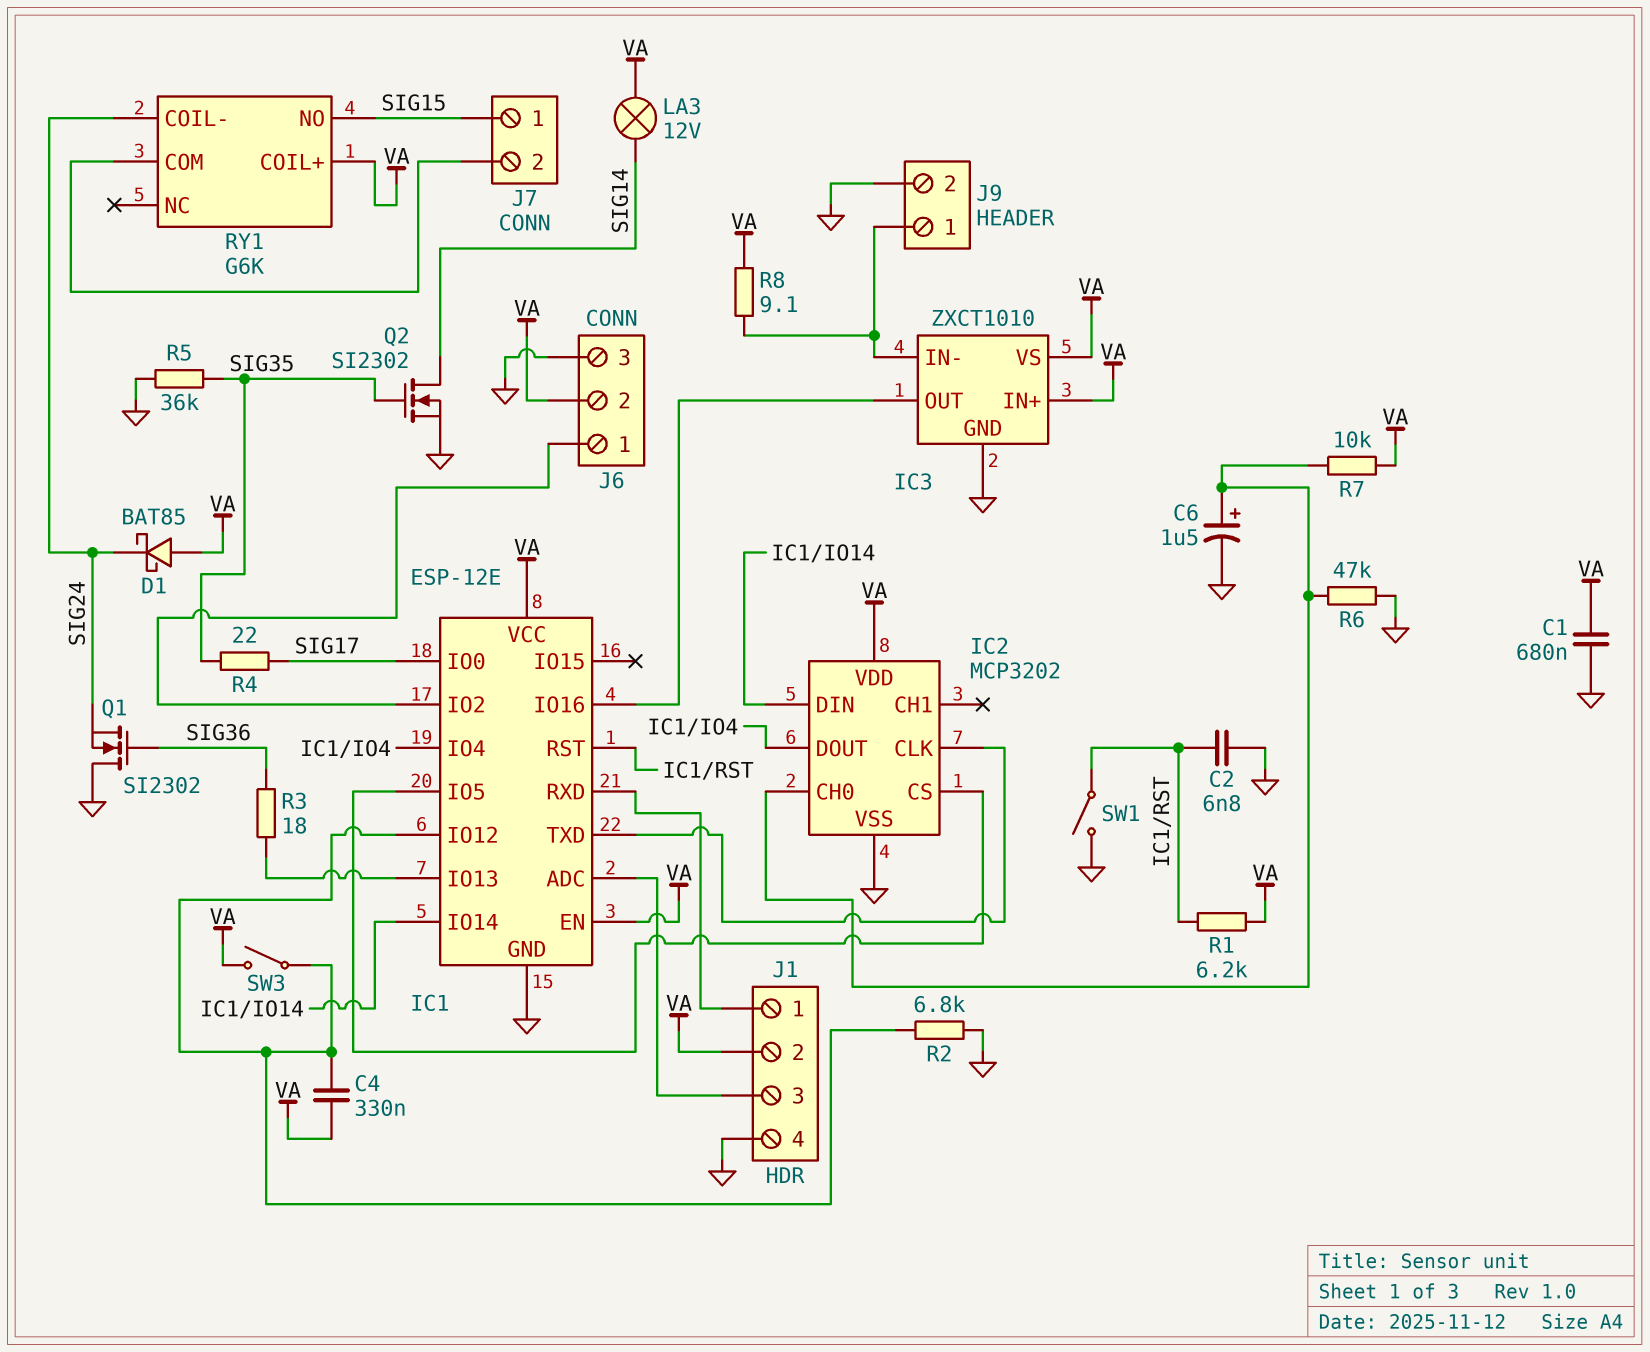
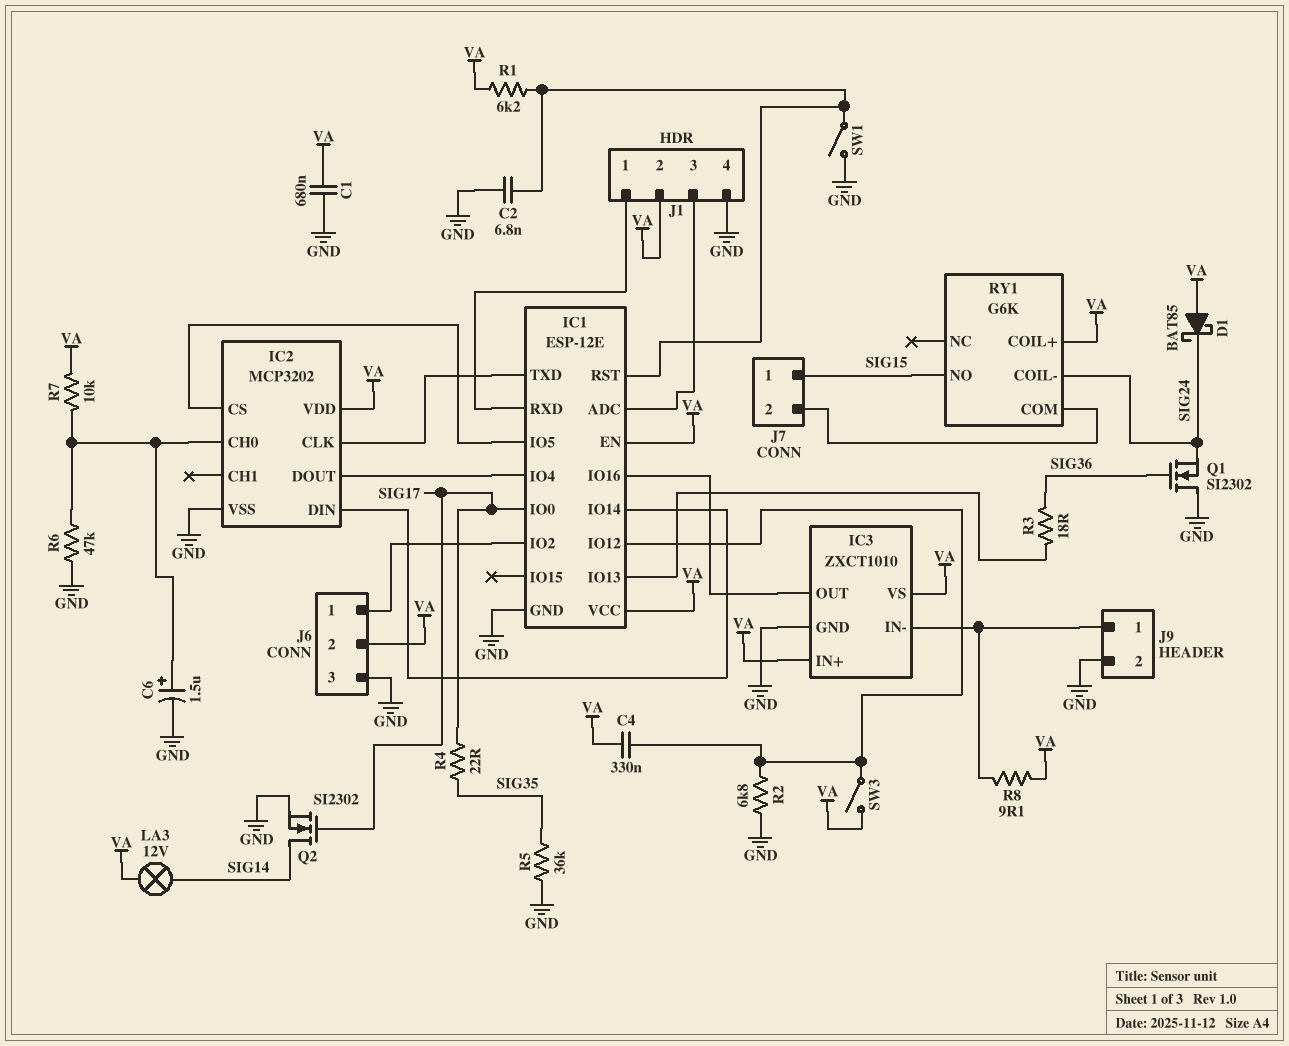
Q2: NMOS SI2302 (G SIG35, D SIG14, S GND) -> NMOS SI2302 (G SIG17, D SIG14, S GND)

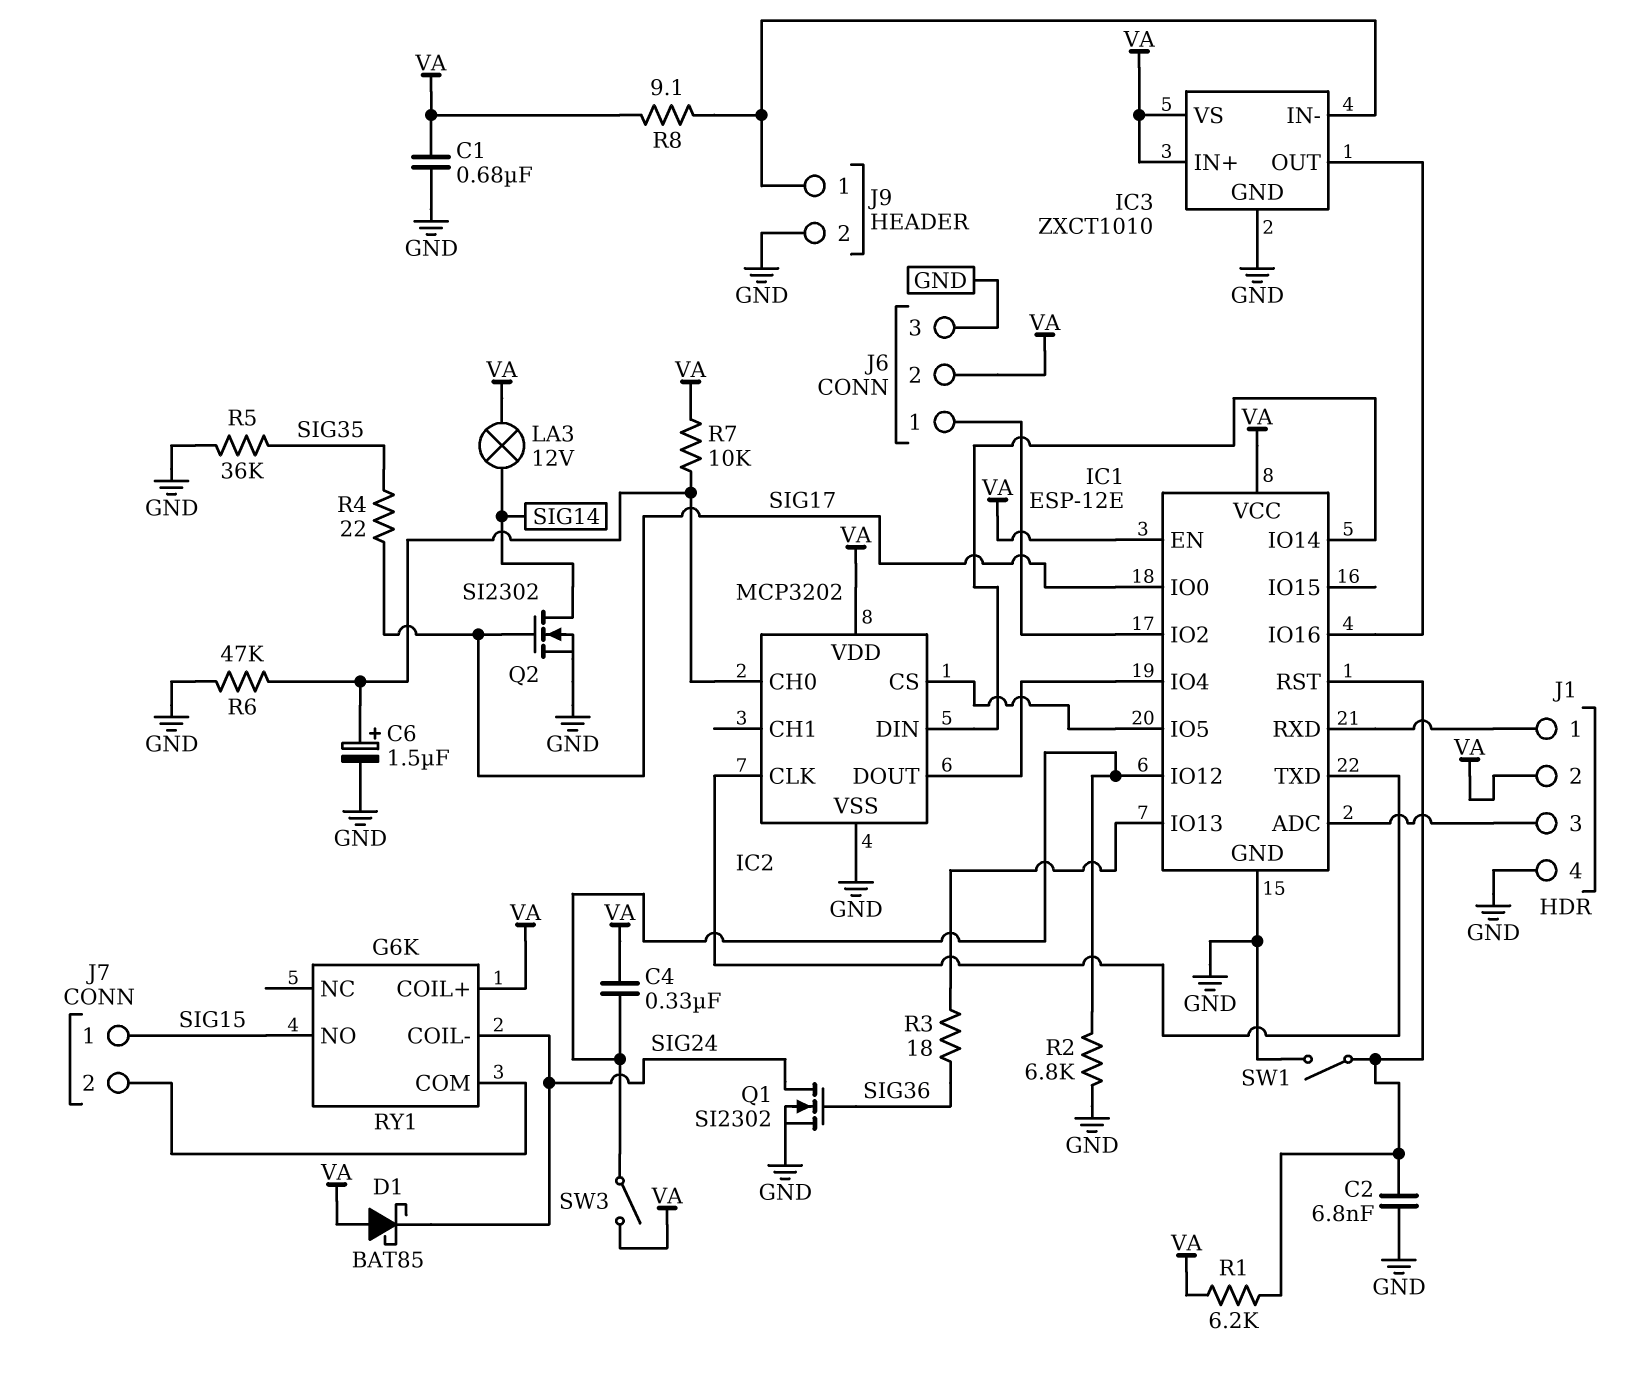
Q1: NMOS SI2302 (G SIG36, D GND, S SIG24) -> NMOS SI2302 (G SIG36, D SIG24, S GND)

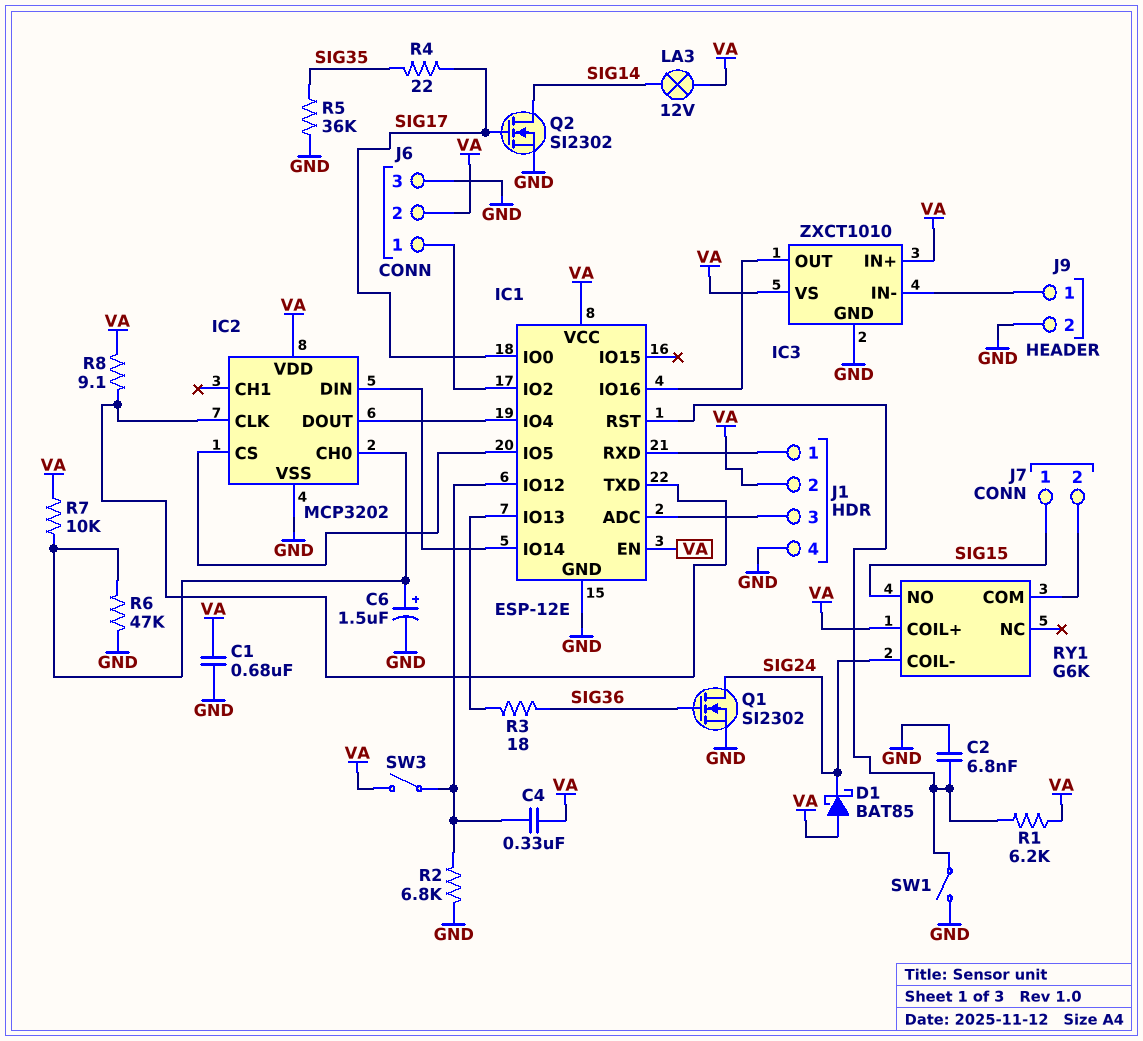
R8: 9.1 (IC3/IN-, VA) -> 9.1 (IC1/TXD, VA)

